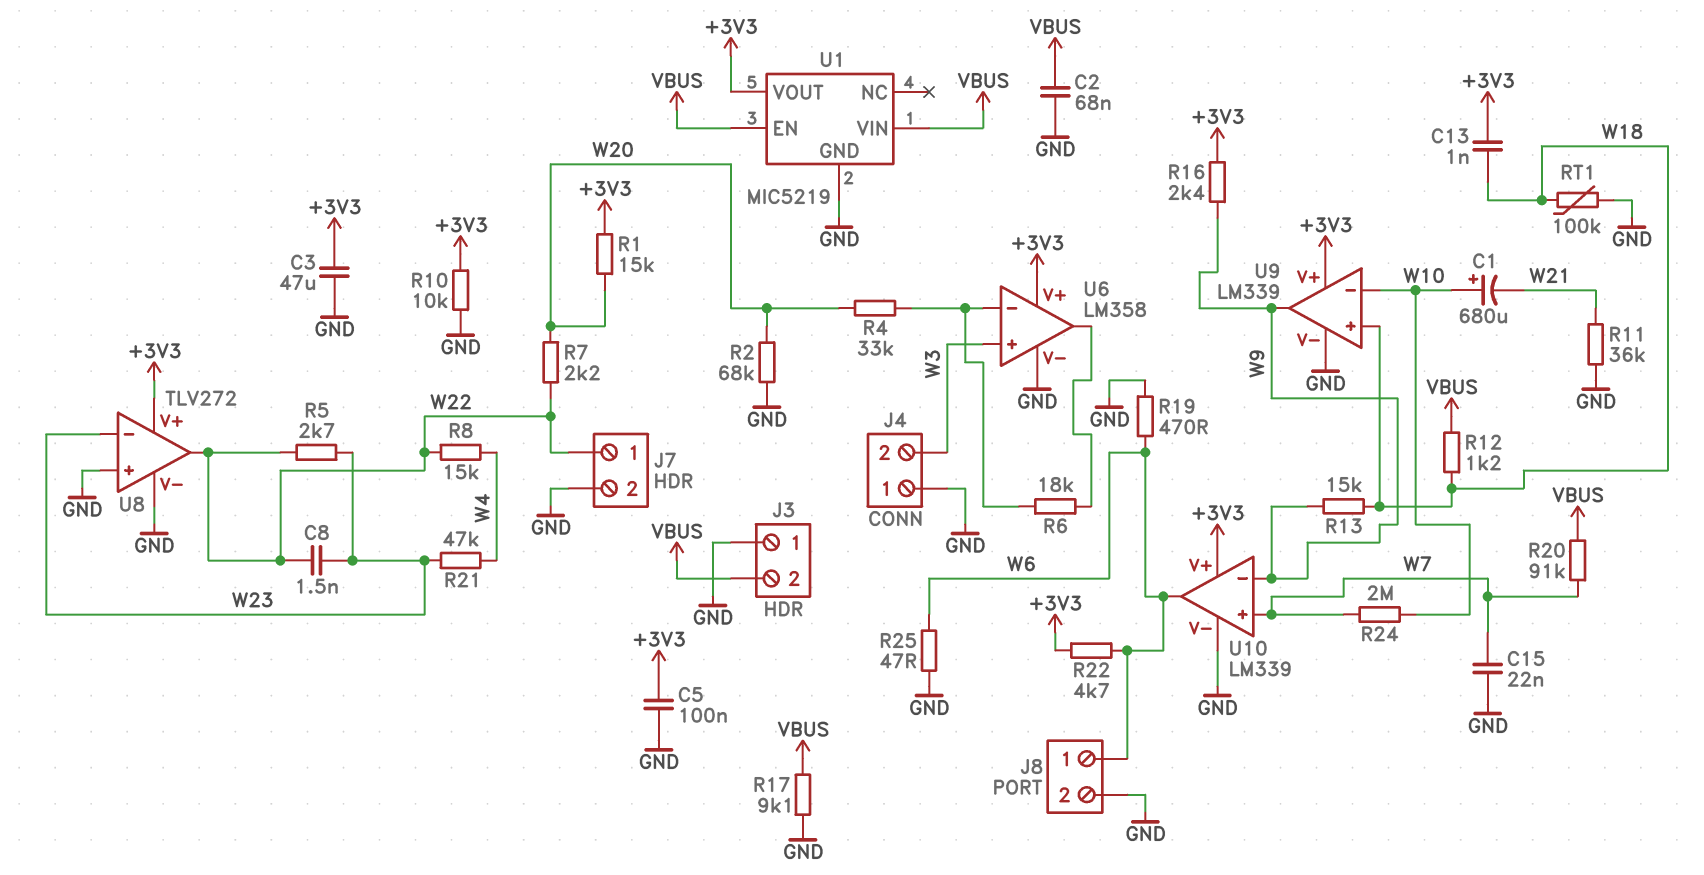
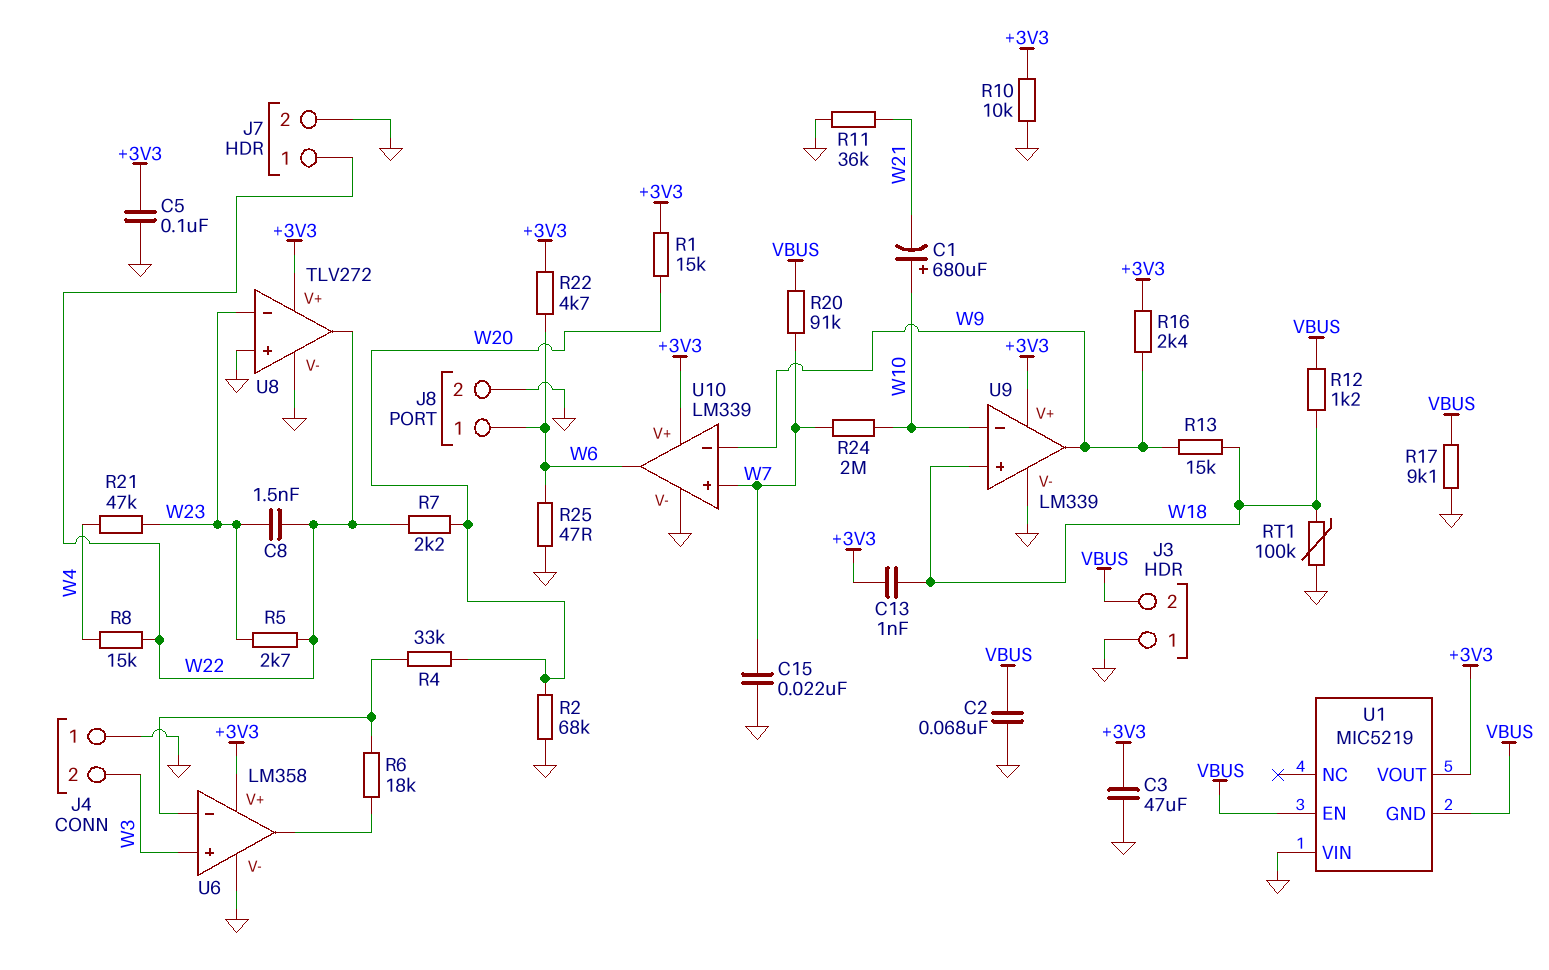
R19: 470 (GND, W6) -> none
U1 pin GND: GND -> VBUS
U1 pin VIN: VBUS -> GND

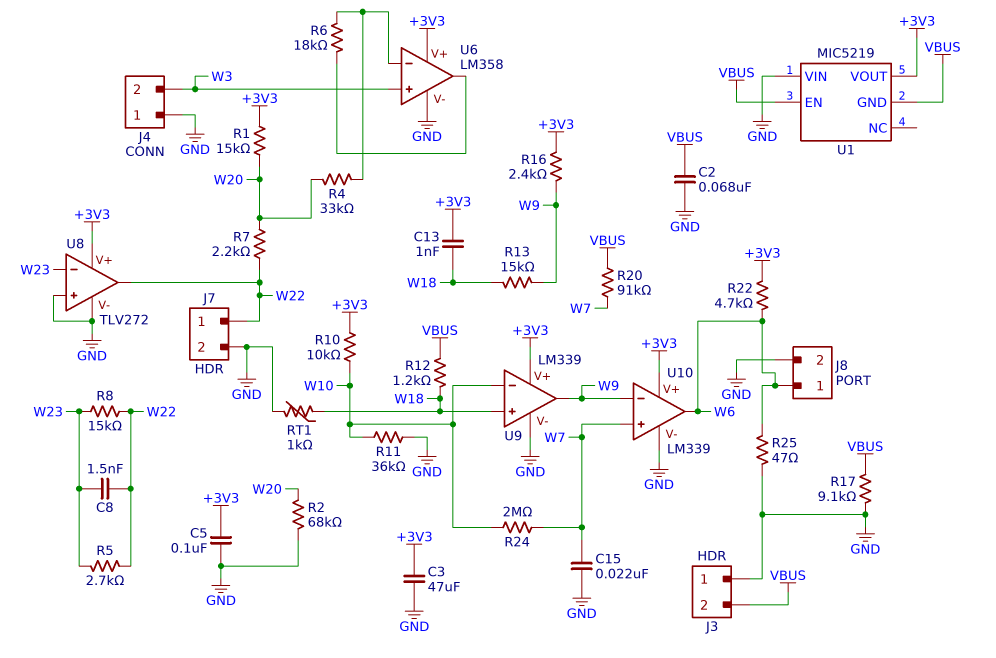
C1: 680uF (plus W10, minus W21) -> none
R8: 15k (W4, W22) -> 15k (W22, W23)
R10: 10k (+3V3, GND) -> 10k (+3V3, W10)
R11: 36k (GND, W21) -> 36k (GND, W10)
R21: 47k (W4, W23) -> none
RT1: 100k (GND, W18) -> 1k (GND, W18)

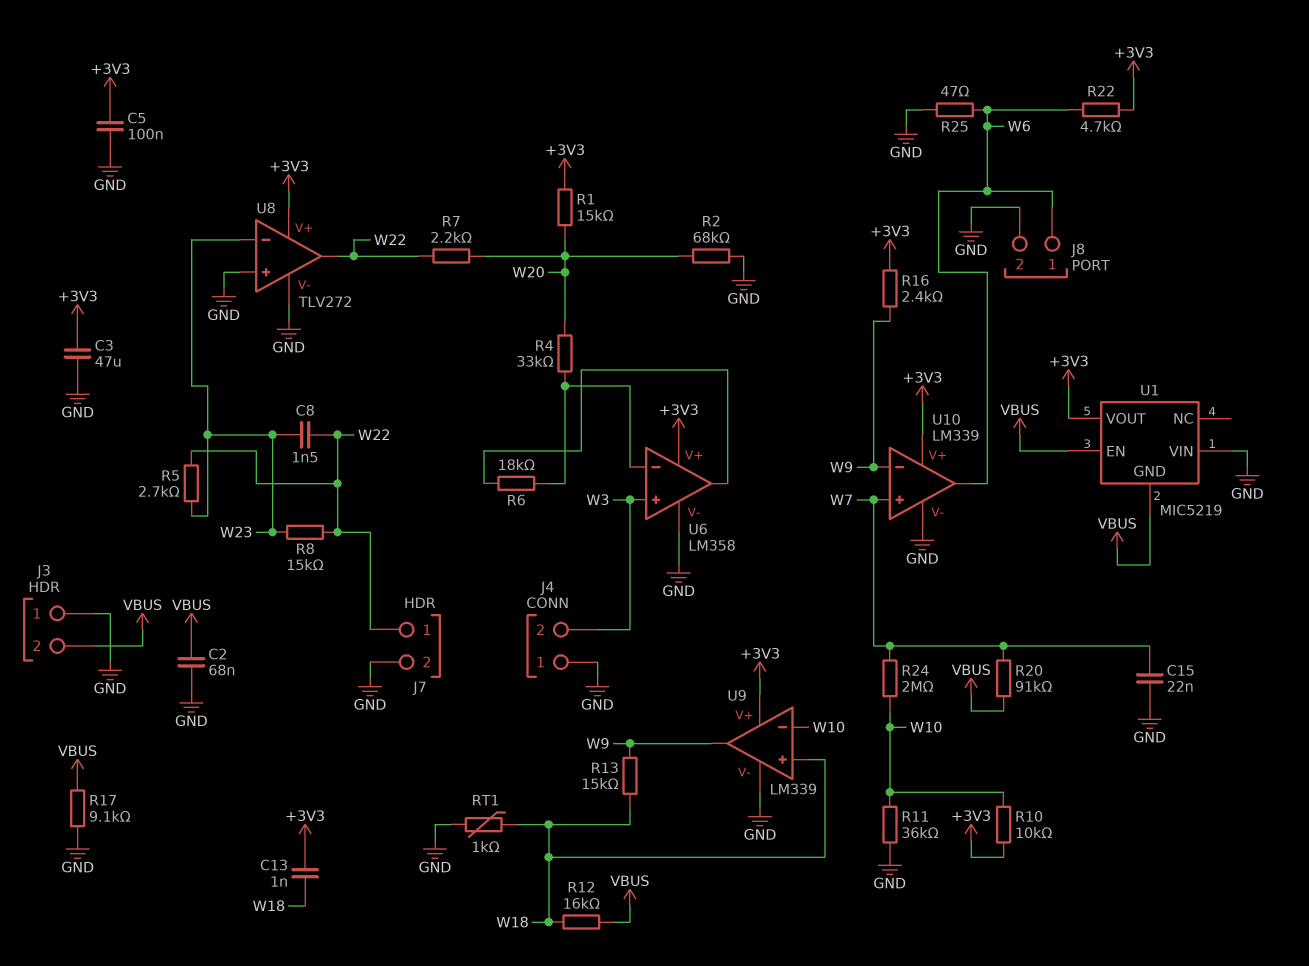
R12: 1.2k (VBUS, W18) -> 16k (VBUS, W18)

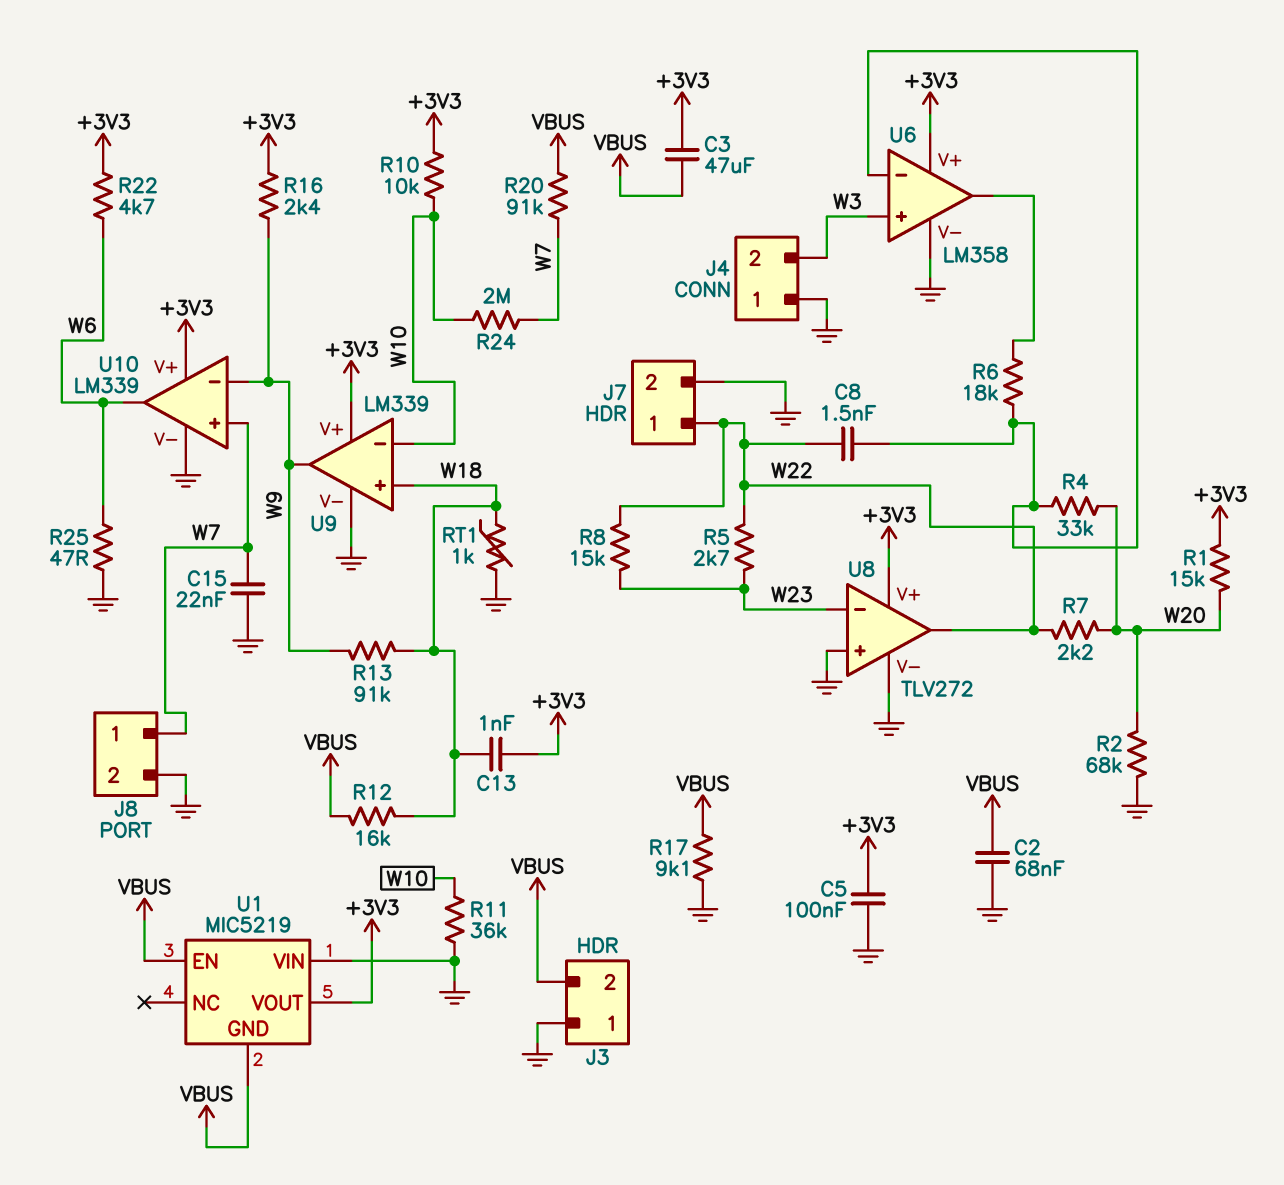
C3: 47uF (+3V3, GND) -> 47uF (+3V3, VBUS)
C8: 1.5nF (W22, W23) -> 1.5nF (U6/in-, W22)
J8 pin 1: W6 -> W7
R13: 15k (W9, W18) -> 91k (W9, W18)

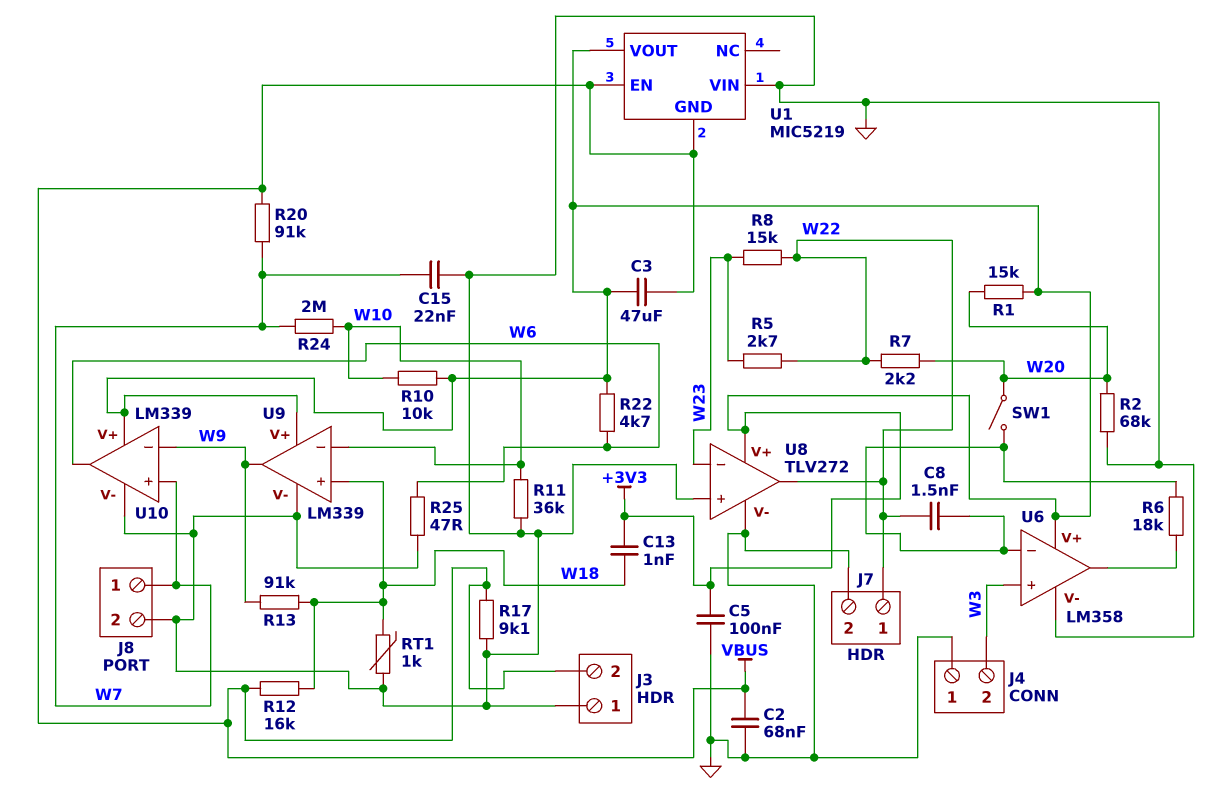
R4: 33k (U6/in-, W20) -> none
R16: 2.4k (+3V3, W9) -> none
SW1: none -> switch (U6/in-, W20)

